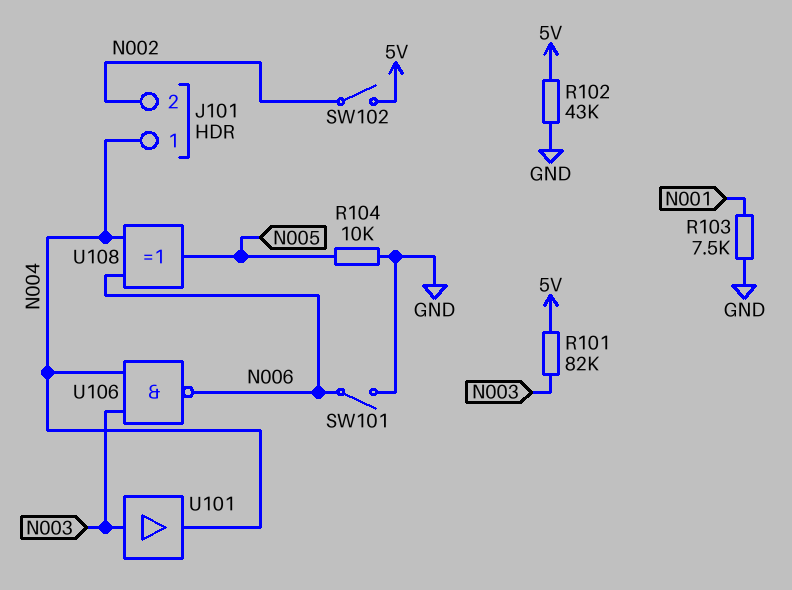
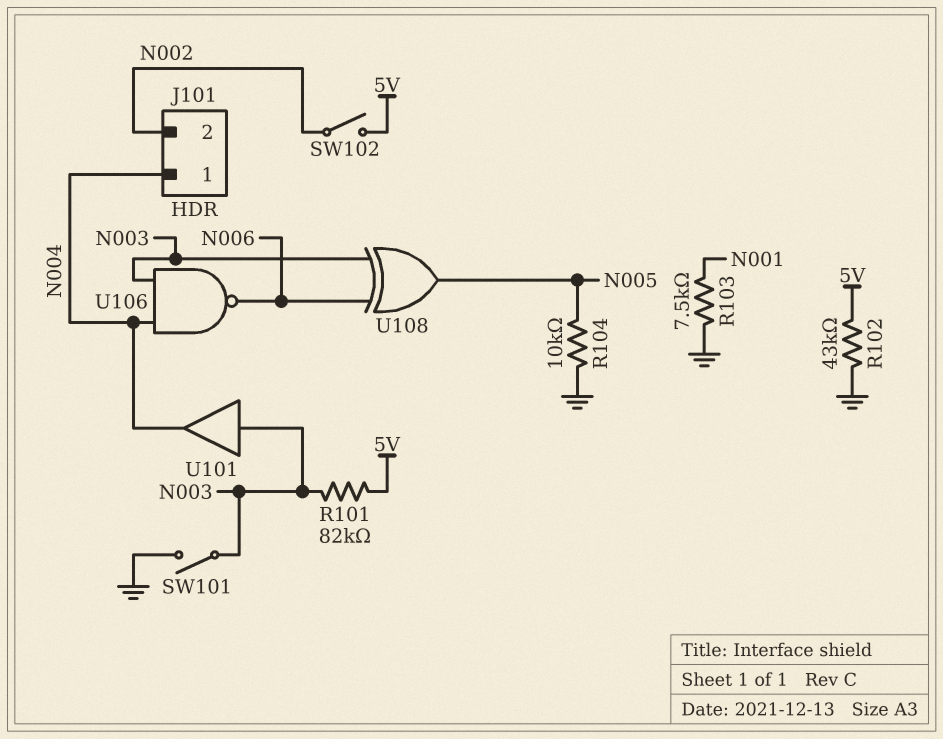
SW101: switch (GND, N006) -> switch (GND, N003)
U108: XOR (in N004, in N006, out N005) -> XOR (in N003, in N006, out N005)

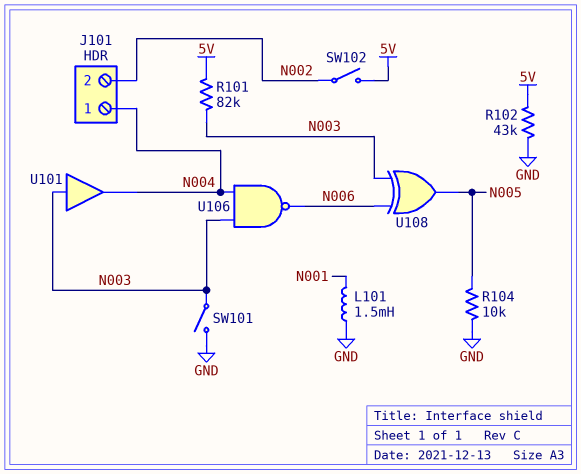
L101: none -> 1.5mH (GND, N001)
R103: 7.5k (GND, N001) -> none

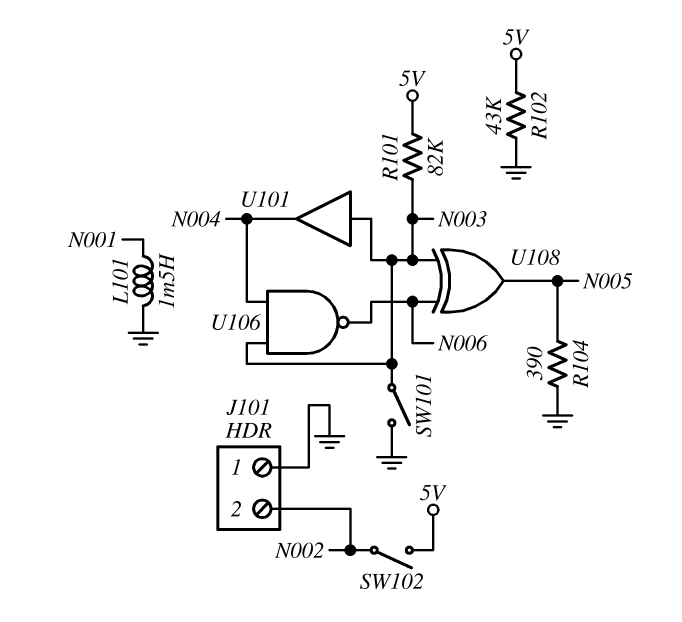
J101 pin 1: N004 -> GND
R104: 10k (GND, N005) -> 390 (GND, N005)

